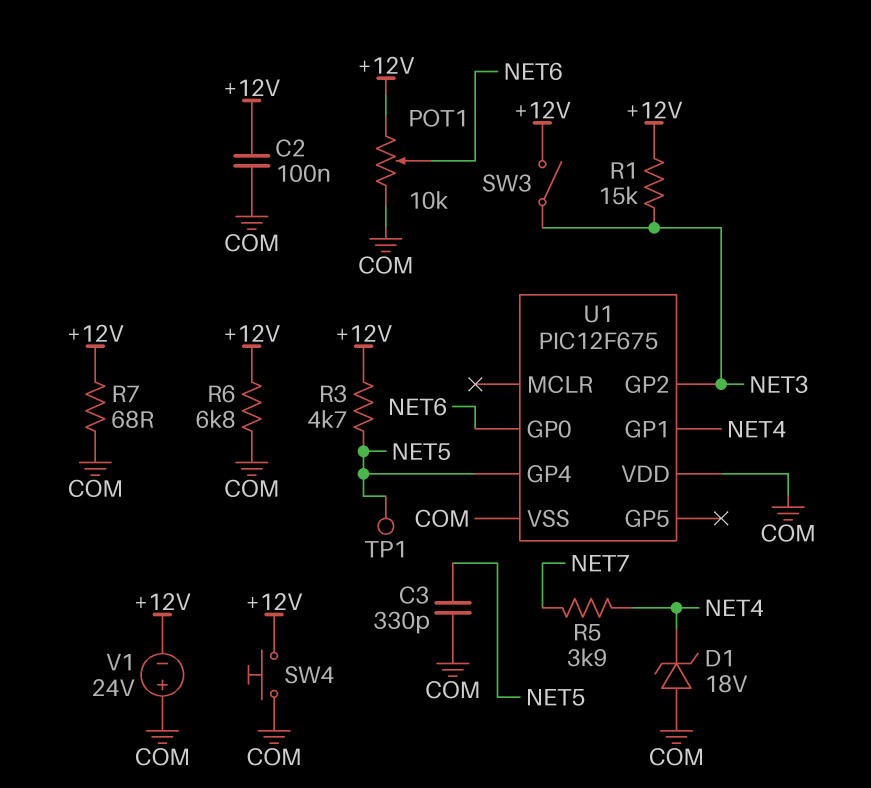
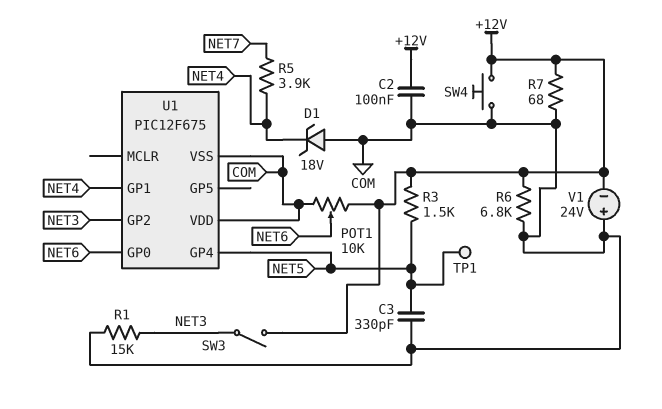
R1: 15k (+12V, NET3) -> 15k (COM, NET3)
R3: 4.7k (+12V, NET5) -> 1.5k (+12V, NET5)

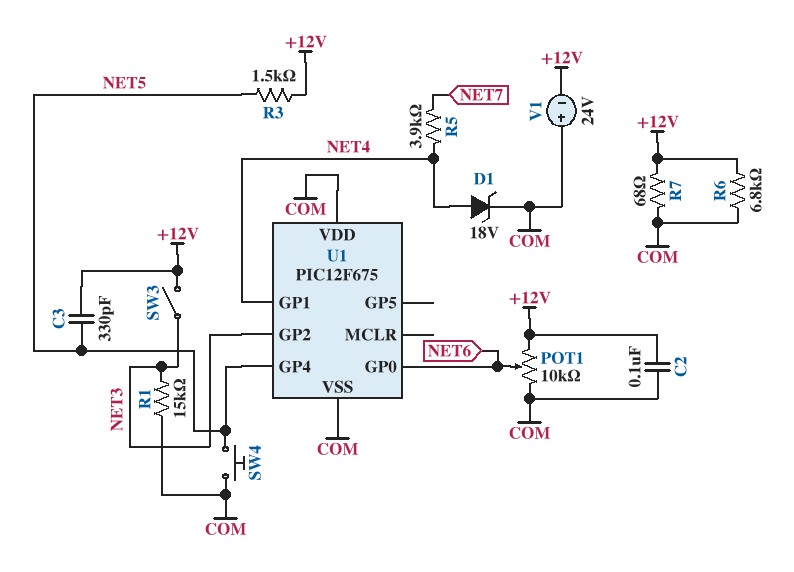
C3: 330pF (COM, NET5) -> 330pF (+12V, NET5)
D1: zener 18V (A COM, K NET4) -> zener 18V (A NET4, K COM)
SW4: button (+12V, COM) -> button (COM, NET5)
TP1: test point (NET5) -> none

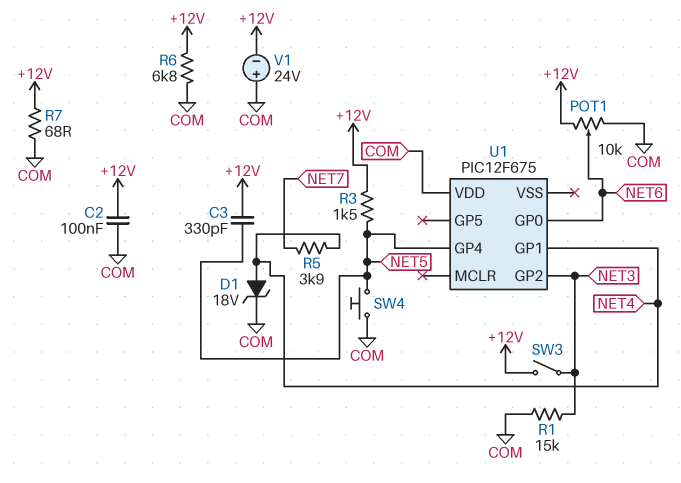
U1 pin VSS: COM -> none

